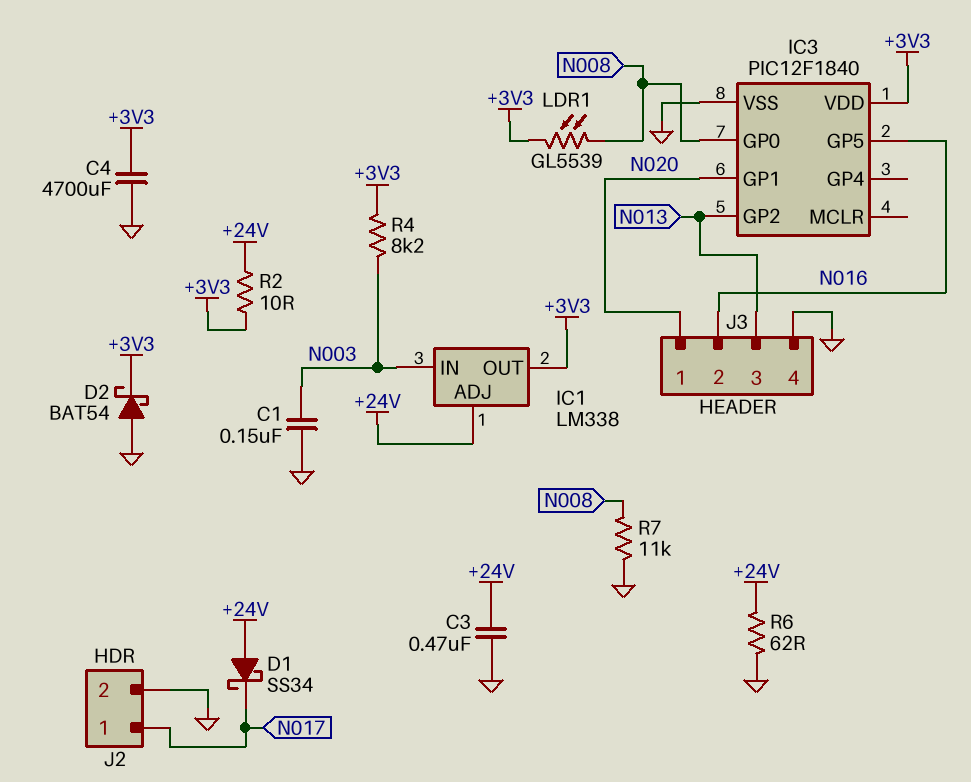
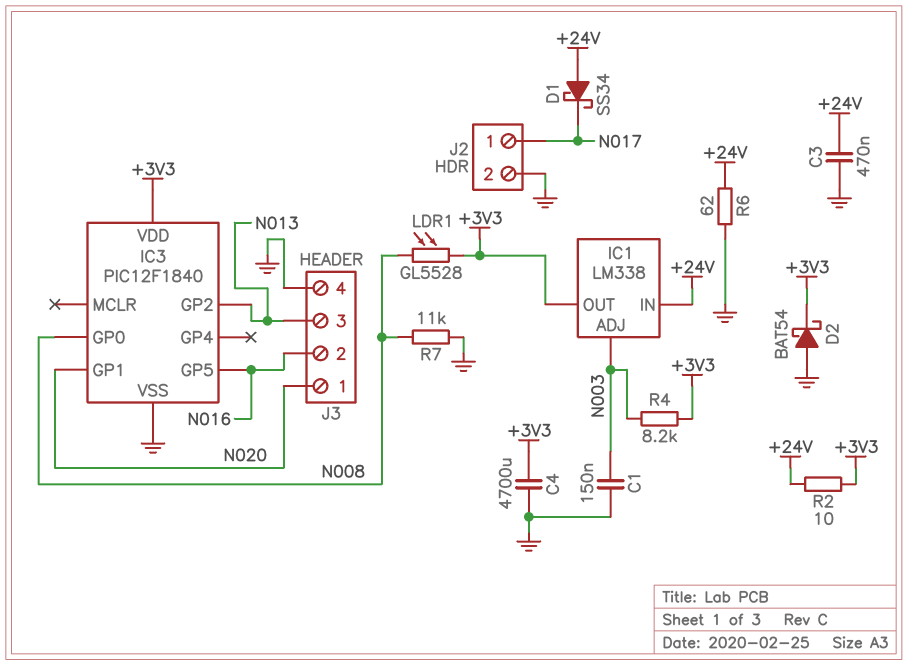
IC1 pin ADJ: +24V -> N003
IC1 pin IN: N003 -> +24V
LDR1: GL5539 (+3V3, N008) -> GL5528 (+3V3, N008)

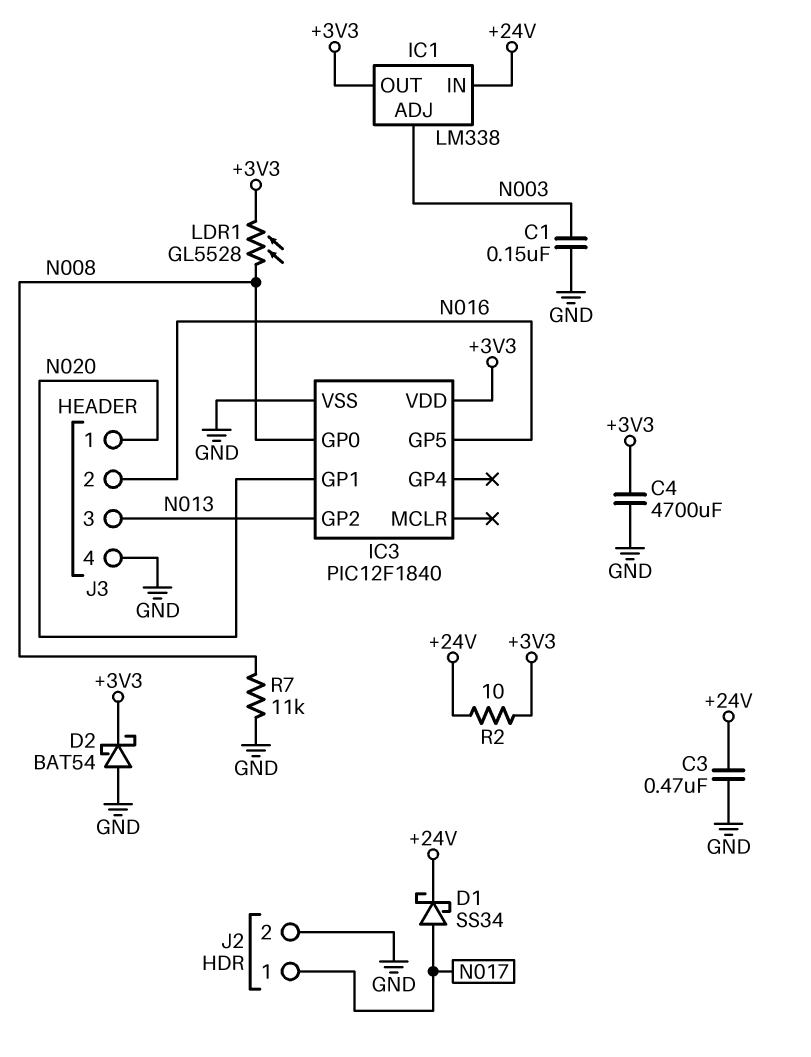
D1: schottky SS34 (A +24V, K N017) -> schottky SS34 (A N017, K +24V)
R4: 8.2k (+3V3, N003) -> none
R6: 62 (+24V, GND) -> none

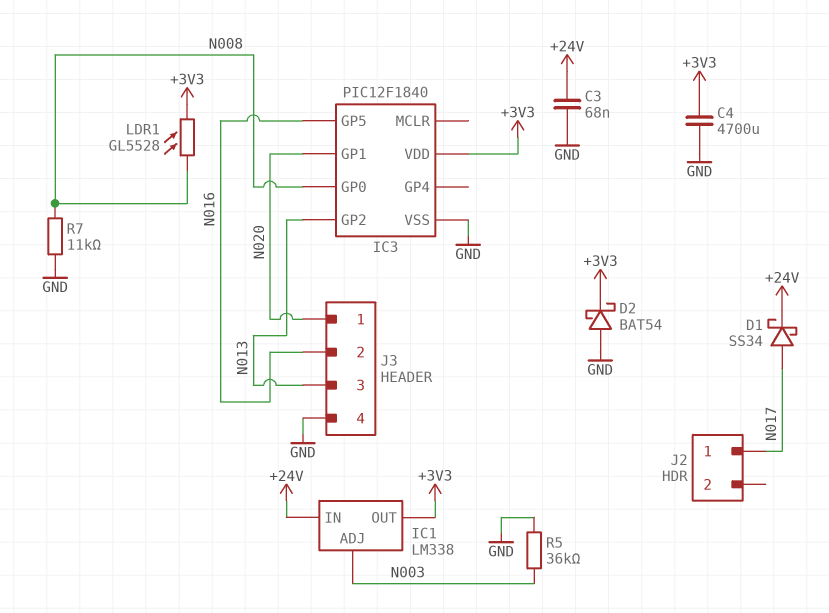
C1: 150nF (GND, N003) -> none
C3: 470nF (+24V, GND) -> 68nF (+24V, GND)
J2 pin 2: GND -> none
R2: 10 (+3V3, +24V) -> none
R5: none -> 36k (GND, N003)

